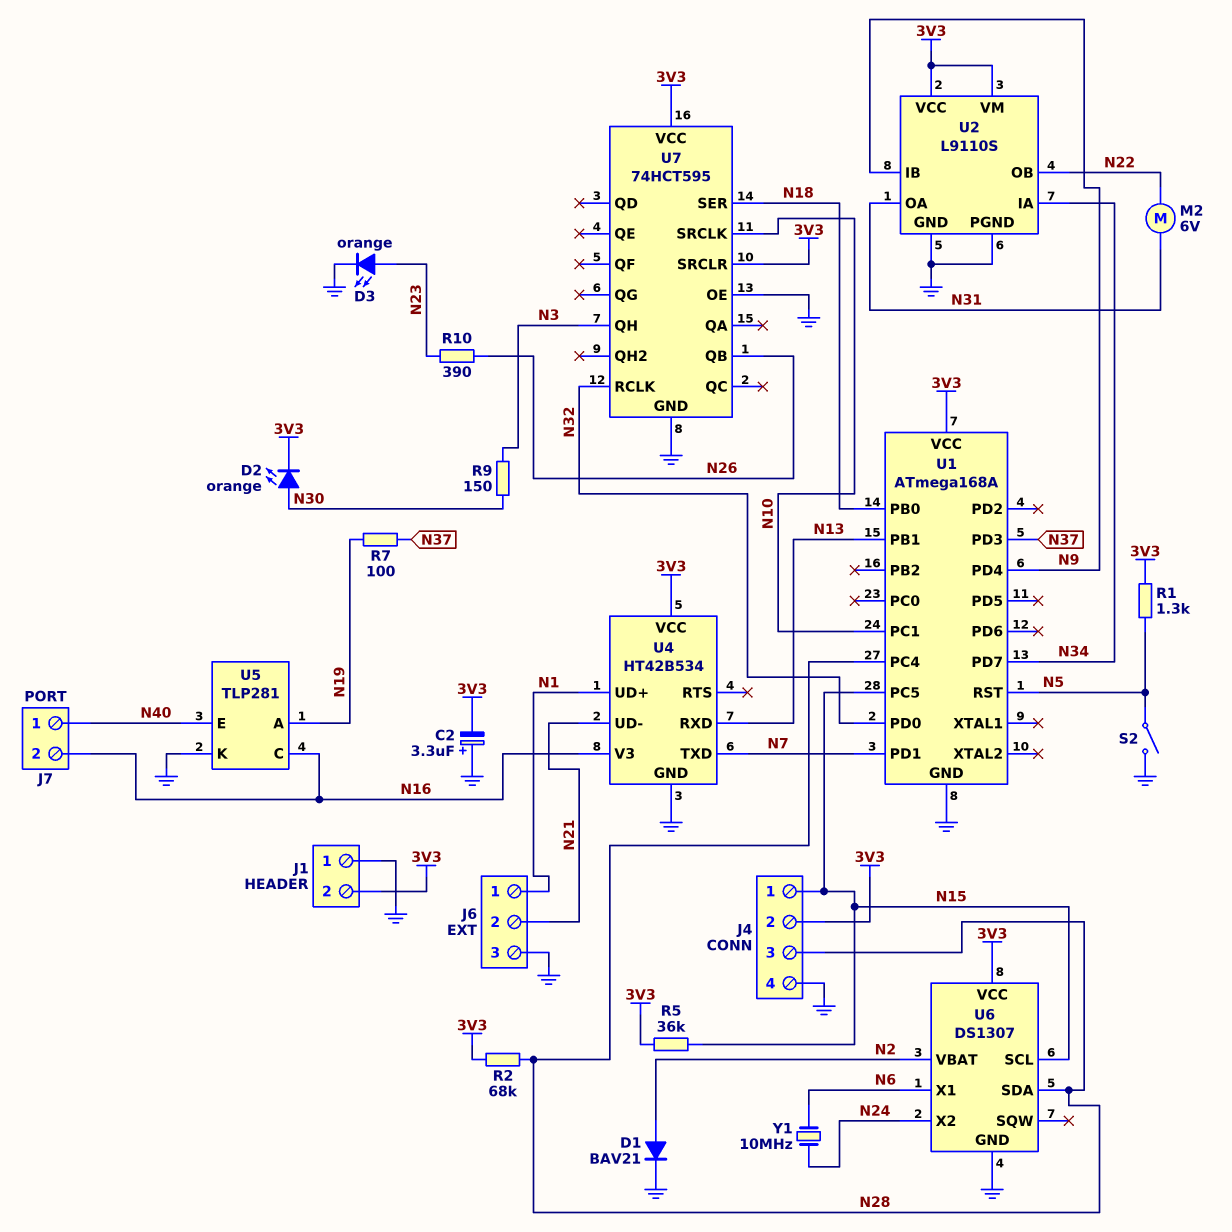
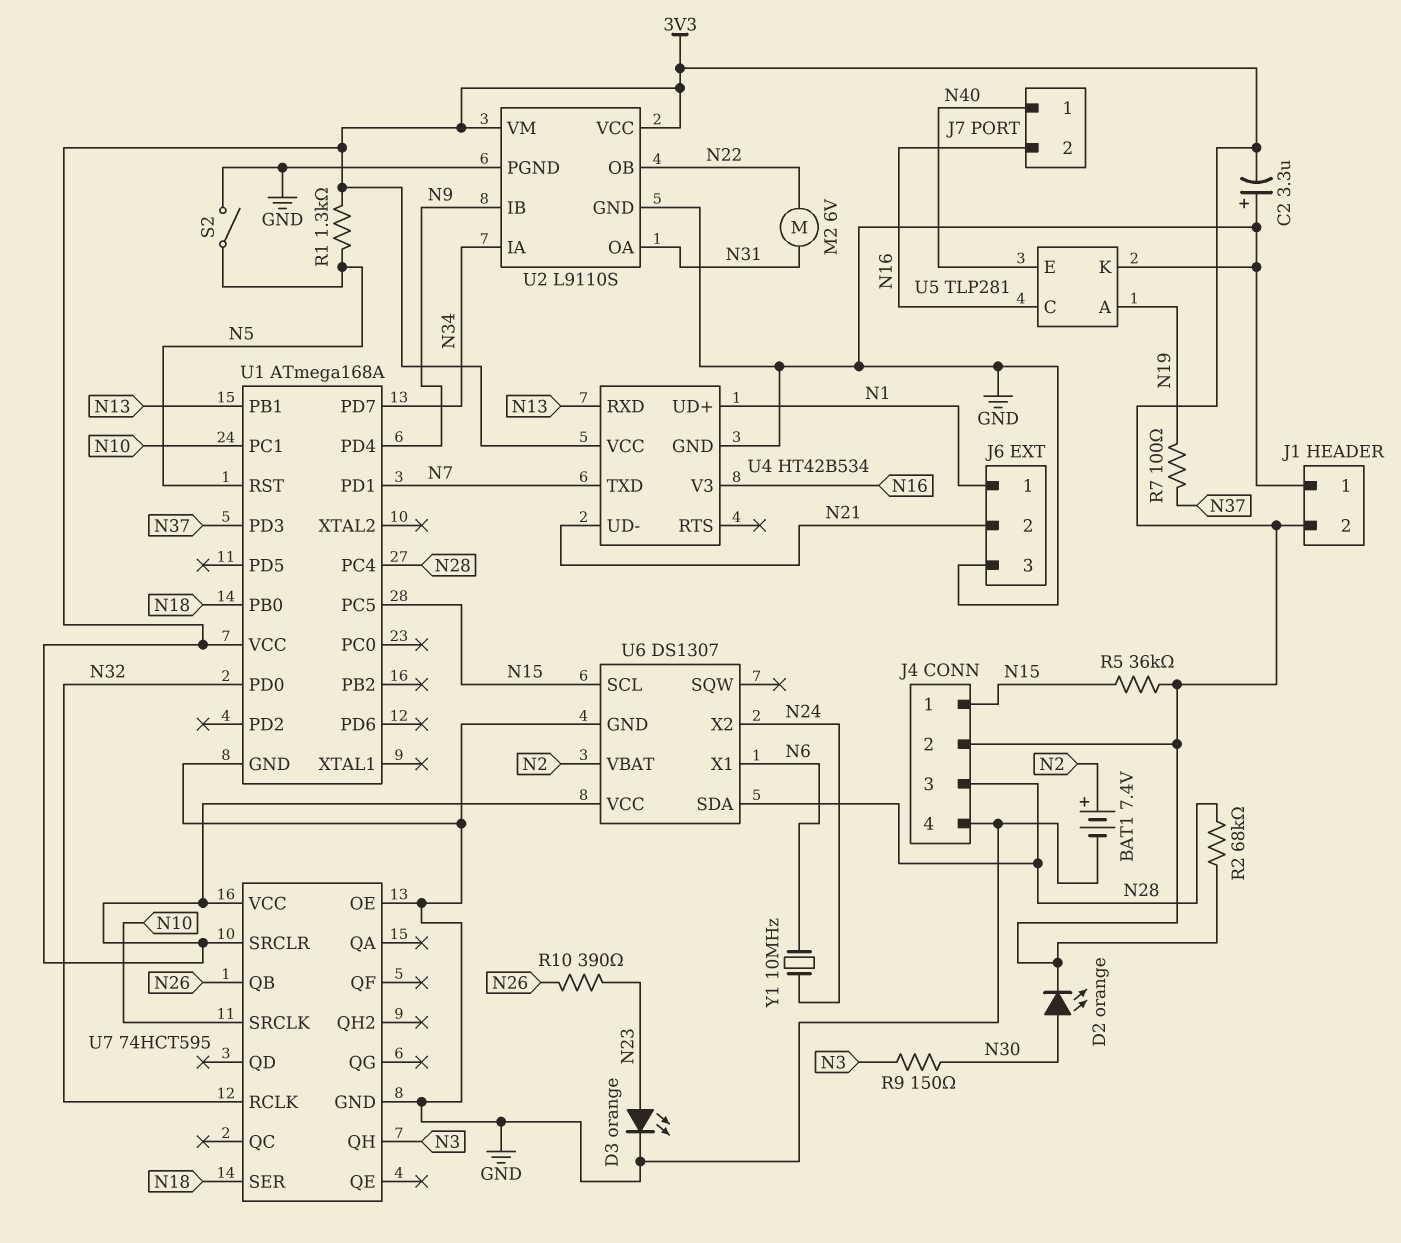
BAT1: none -> 7.4V (plus N2, minus GND)
D1: diode BAV21 (A N2, K GND) -> none

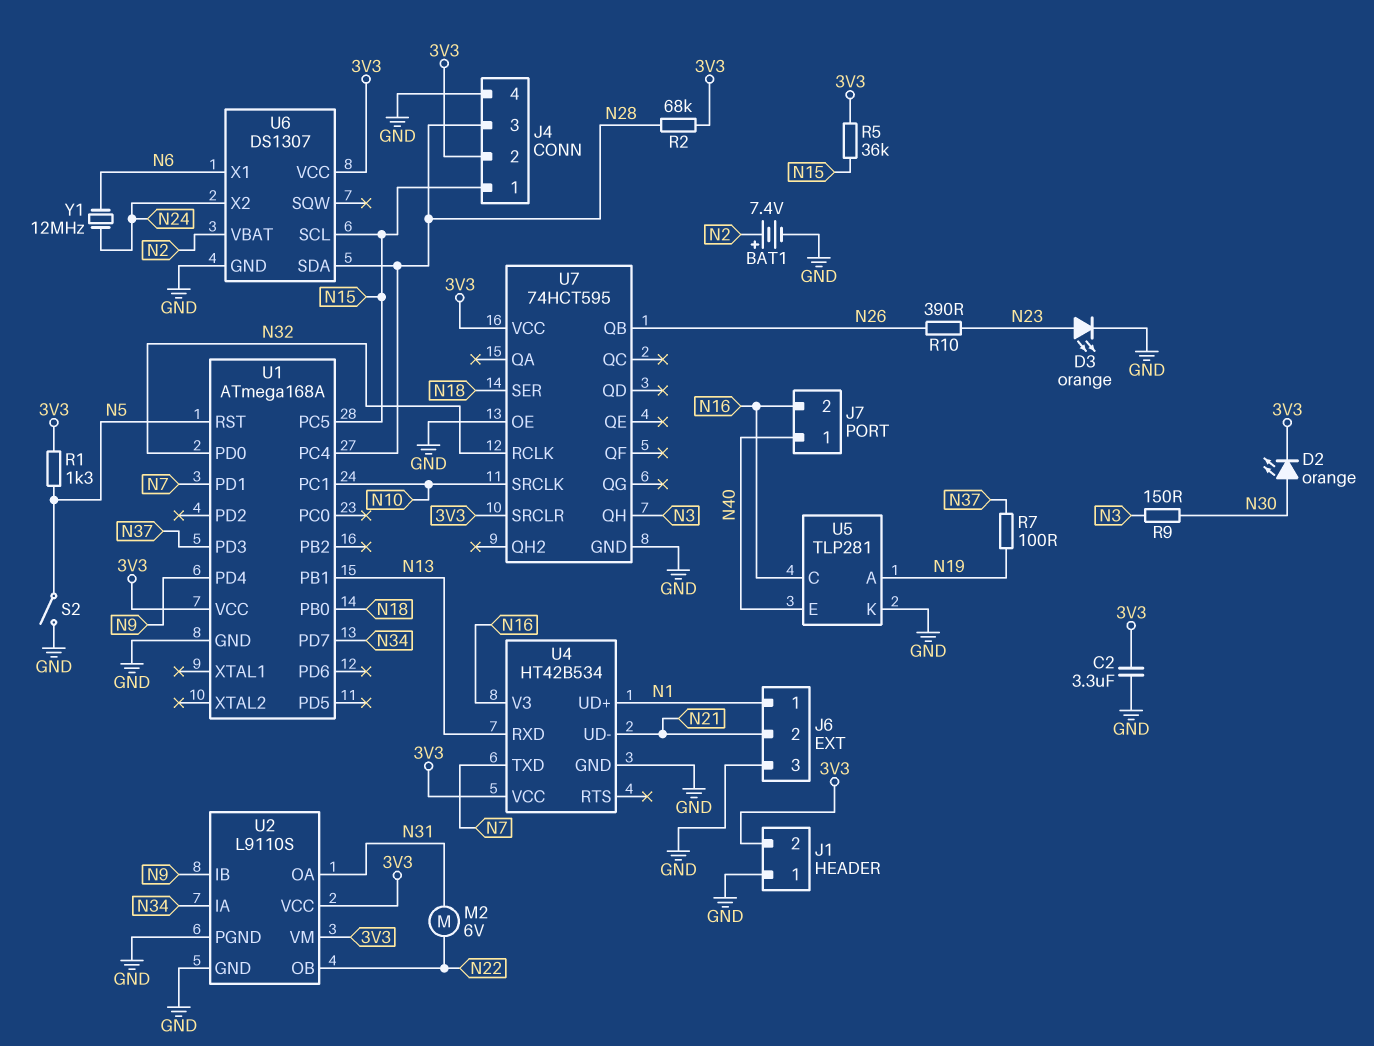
C2: 3.3uF (plus GND, minus 3V3) -> 3.3uF (3V3, GND)
Y1: 10MHz (N6, N24) -> 12MHz (N6, N24)

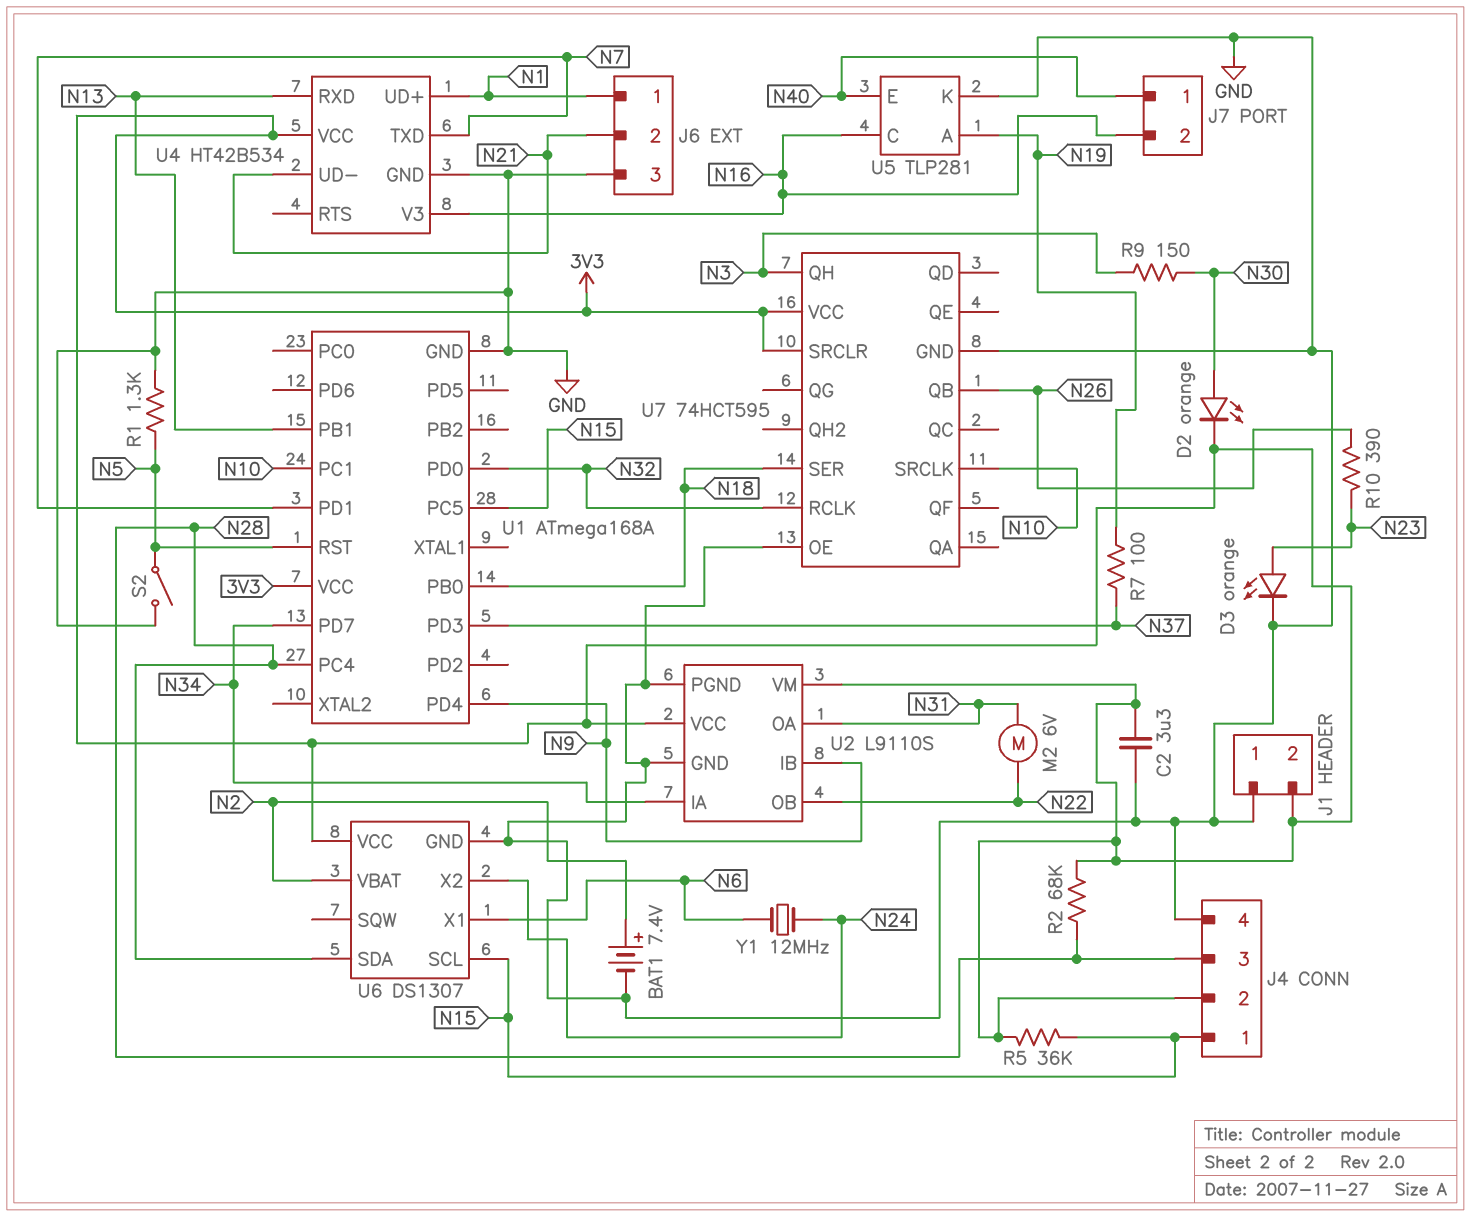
R1: 1.3k (3V3, N5) -> 1.3k (GND, N5)

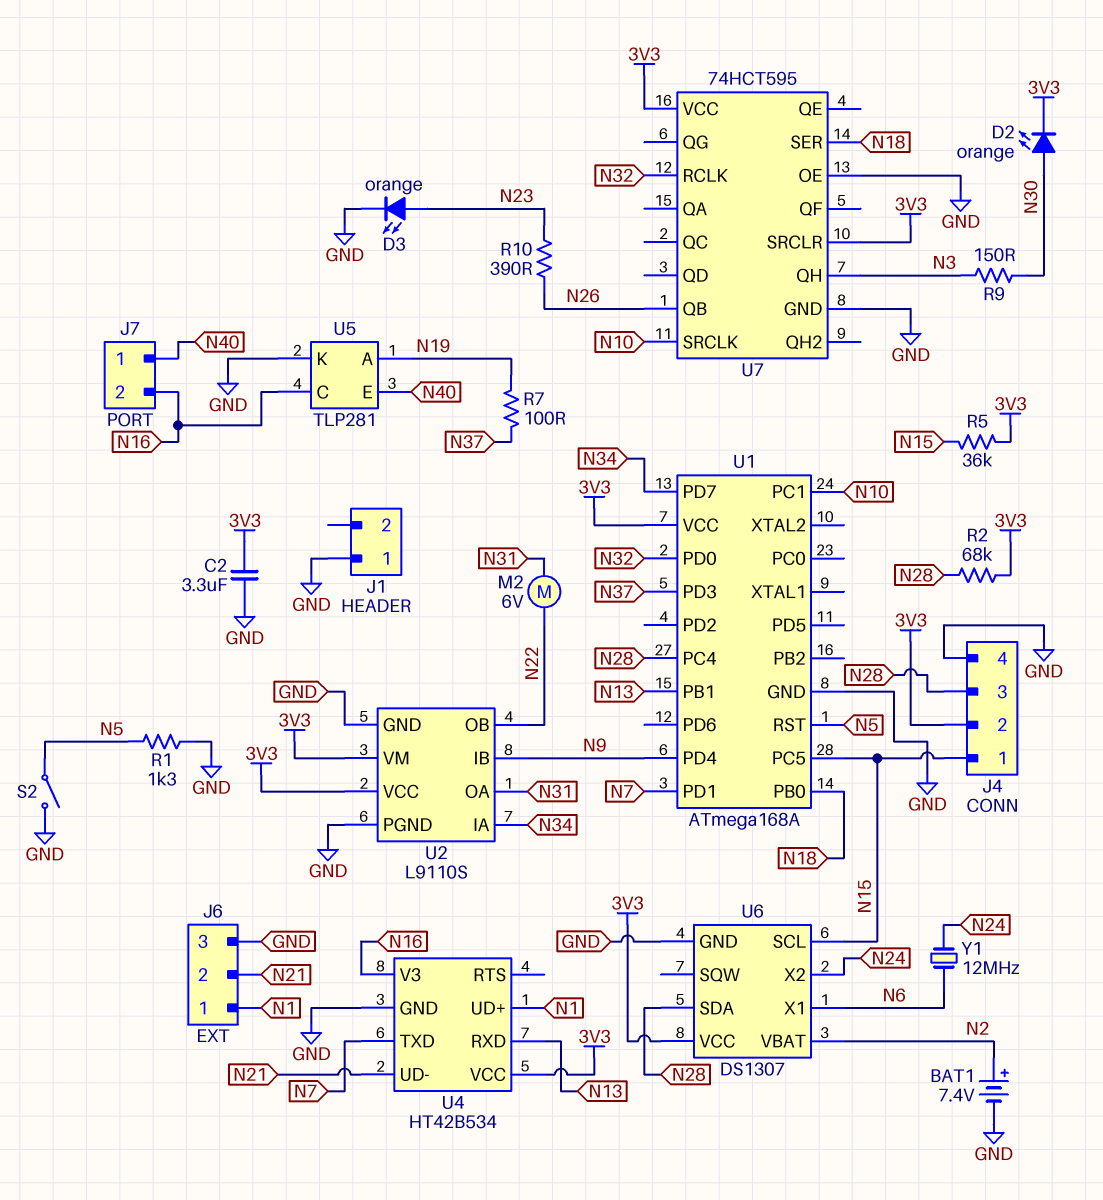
J1 pin 2: 3V3 -> none

